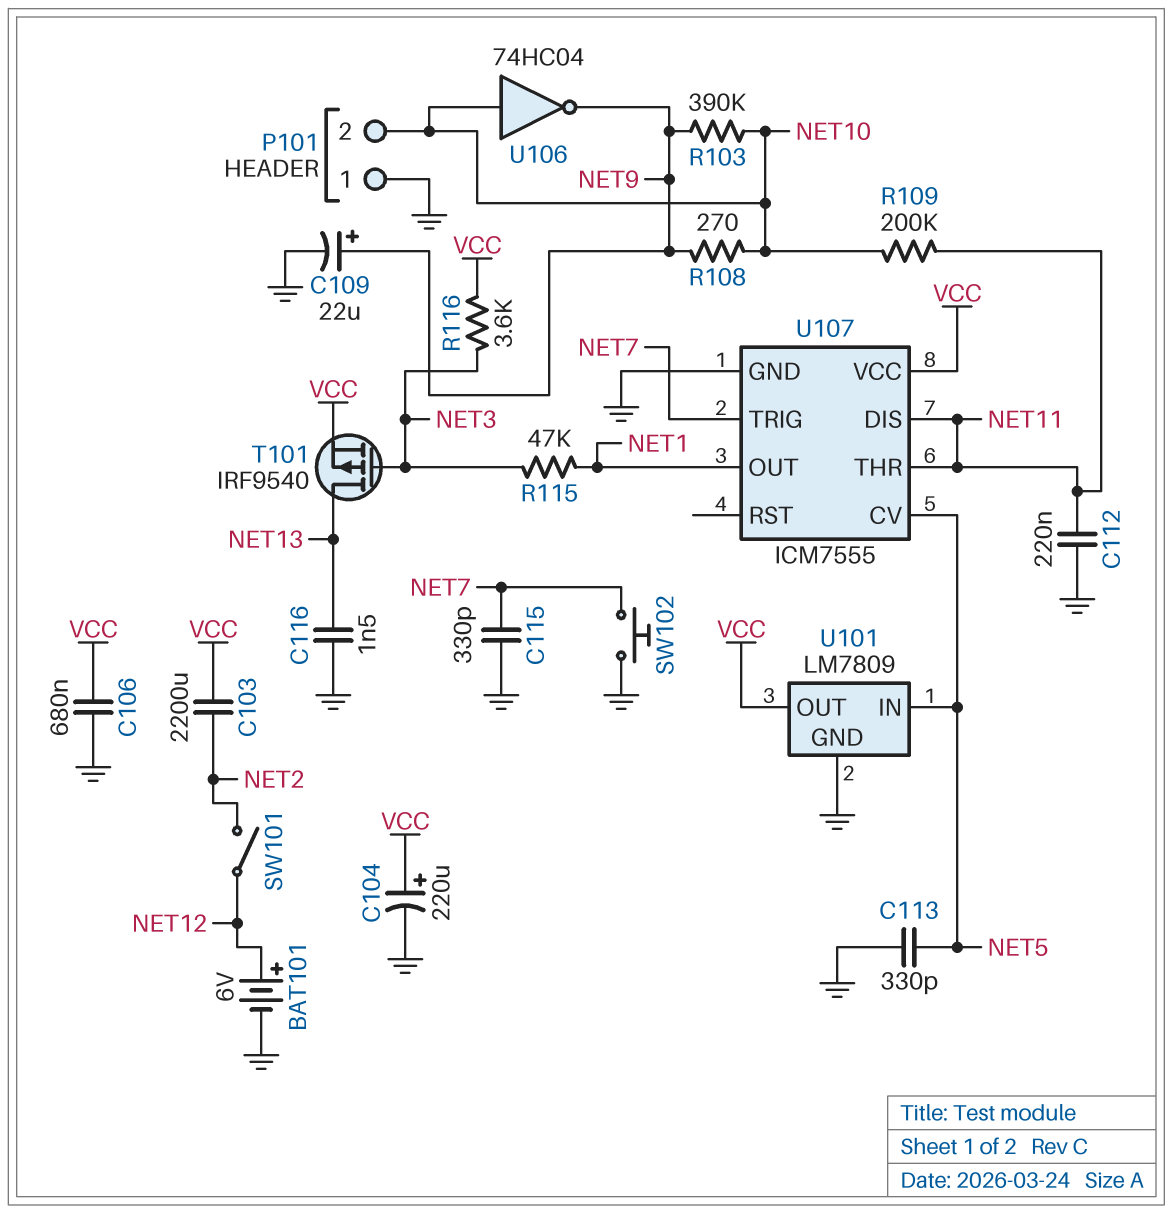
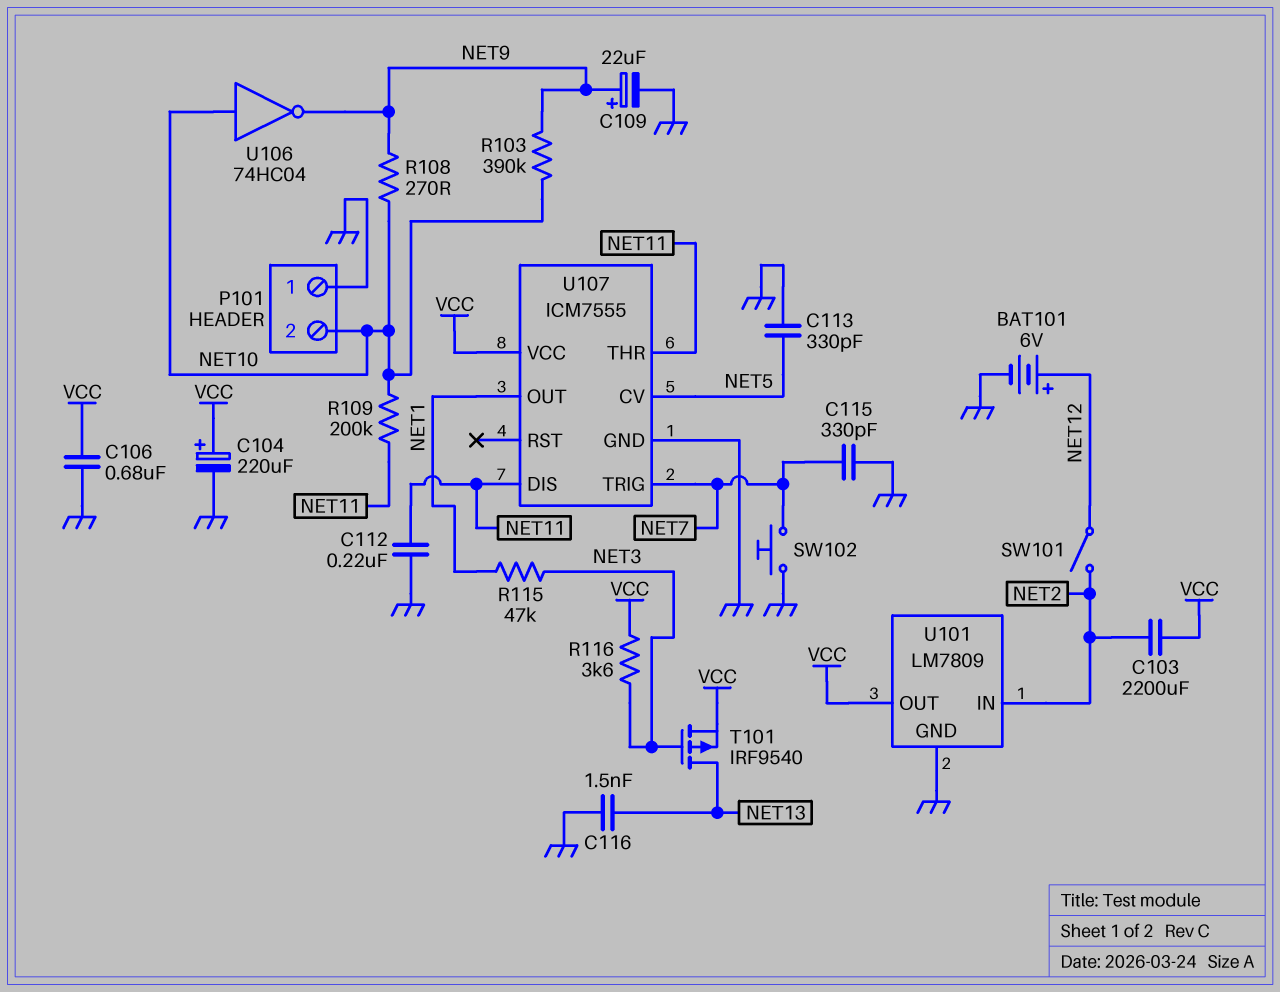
U101 pin IN: NET5 -> NET2

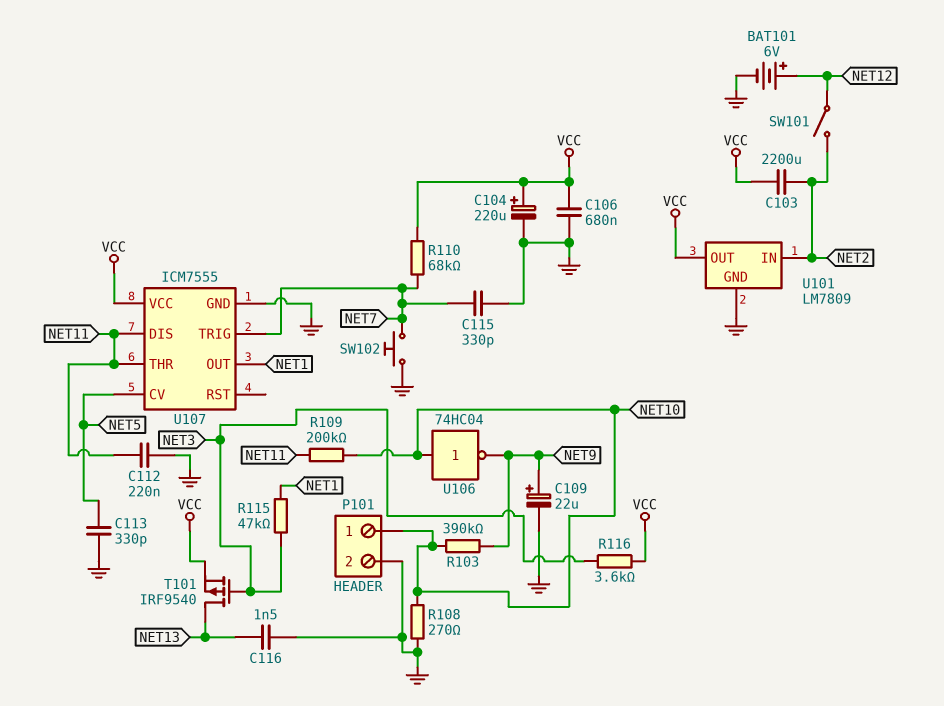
P101 pin 1: GND -> NET10
P101 pin 2: NET10 -> GND
R108: 270 (NET9, NET10) -> 270 (GND, NET10)
R110: none -> 68k (NET7, VCC)

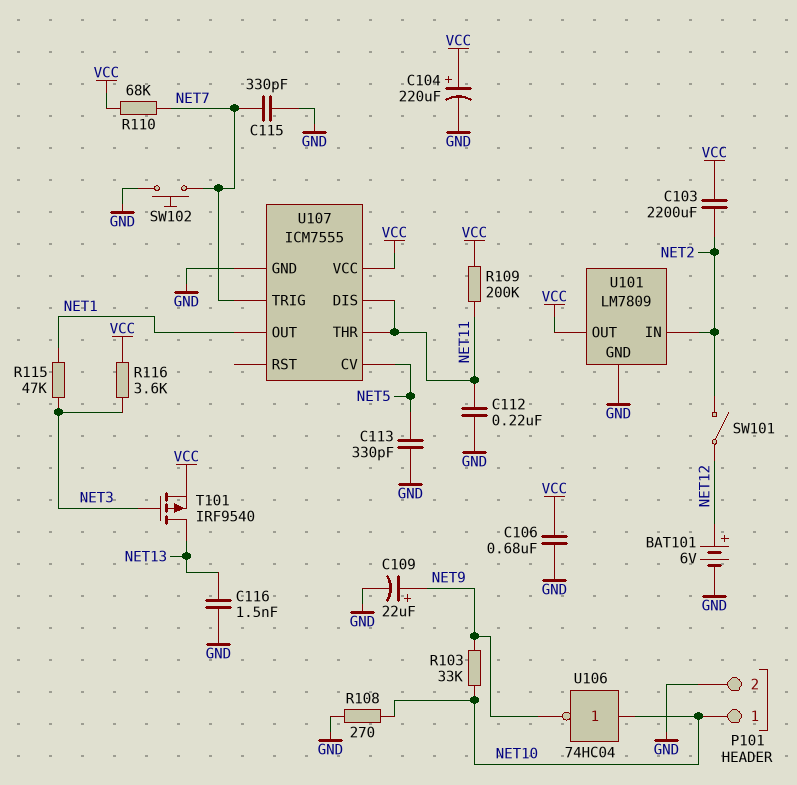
R103: 390k (NET9, NET10) -> 33k (NET9, NET10)
R109: 200k (NET10, NET11) -> 200k (NET11, VCC)

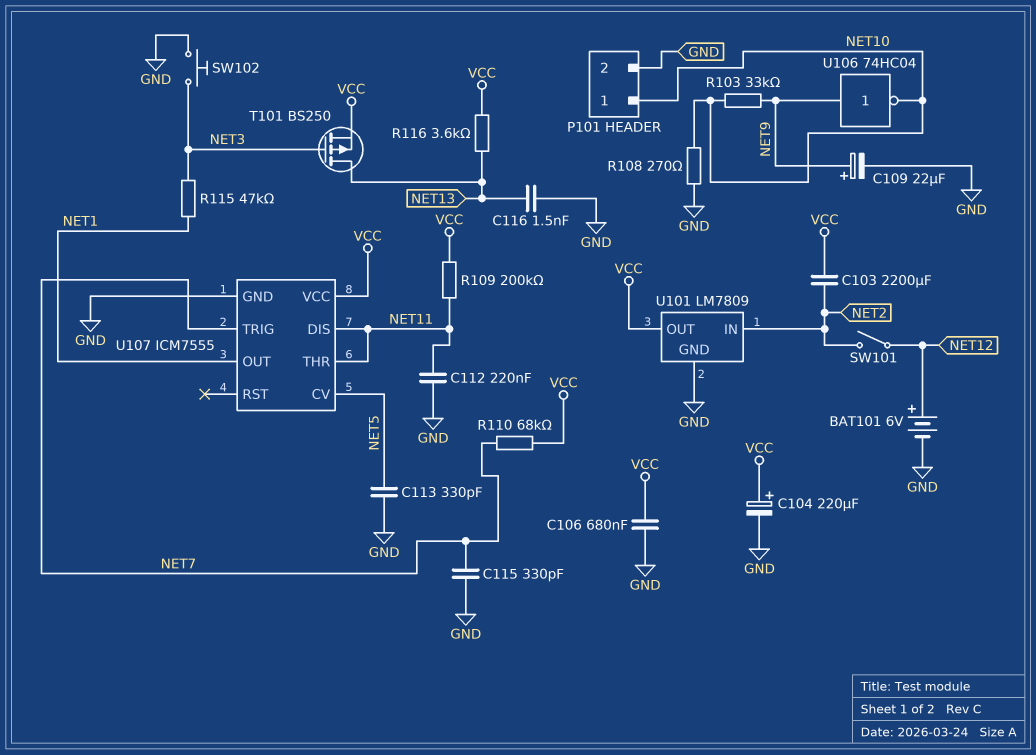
R116: 3.6k (NET3, VCC) -> 3.6k (NET13, VCC)
SW102: button (GND, NET7) -> button (GND, NET3)
T101: PMOS IRF9540 (G NET3, D NET13, S VCC) -> PMOS BS250 (G NET3, D NET13, S VCC)
U106: NOT 74HC04 (in NET10, out NET9) -> NOT 74HC04 (in NET9, out NET10)

